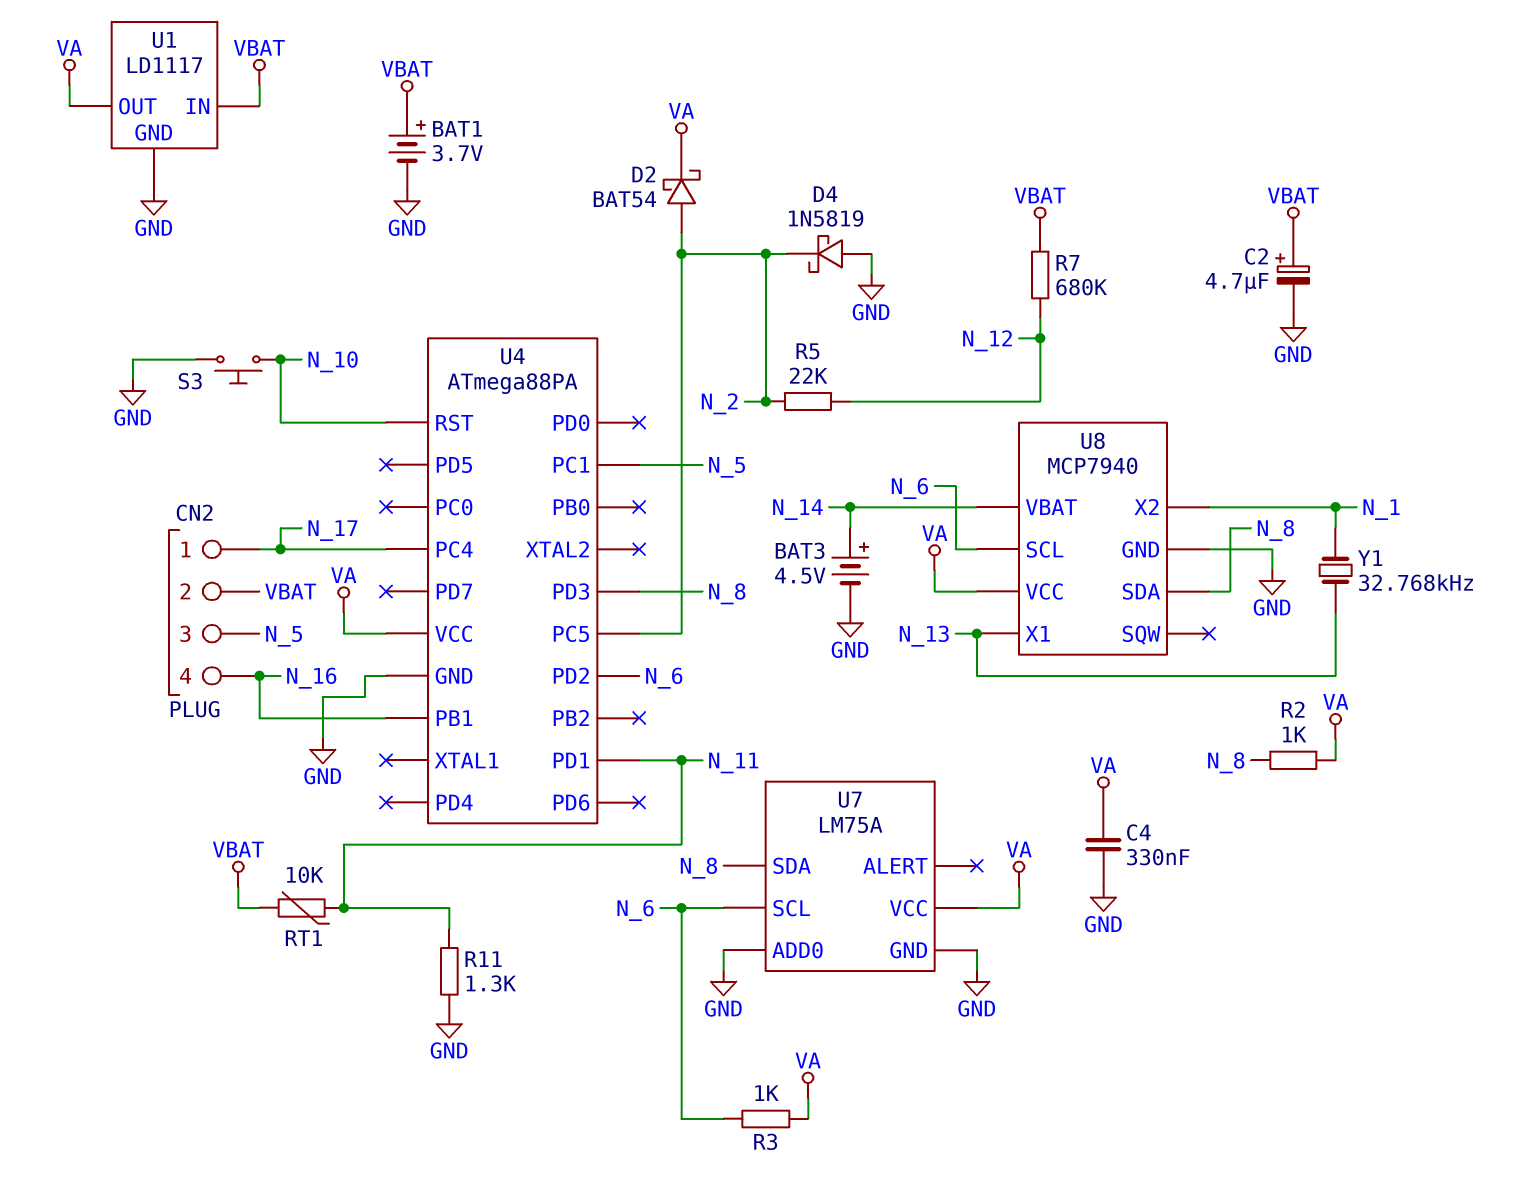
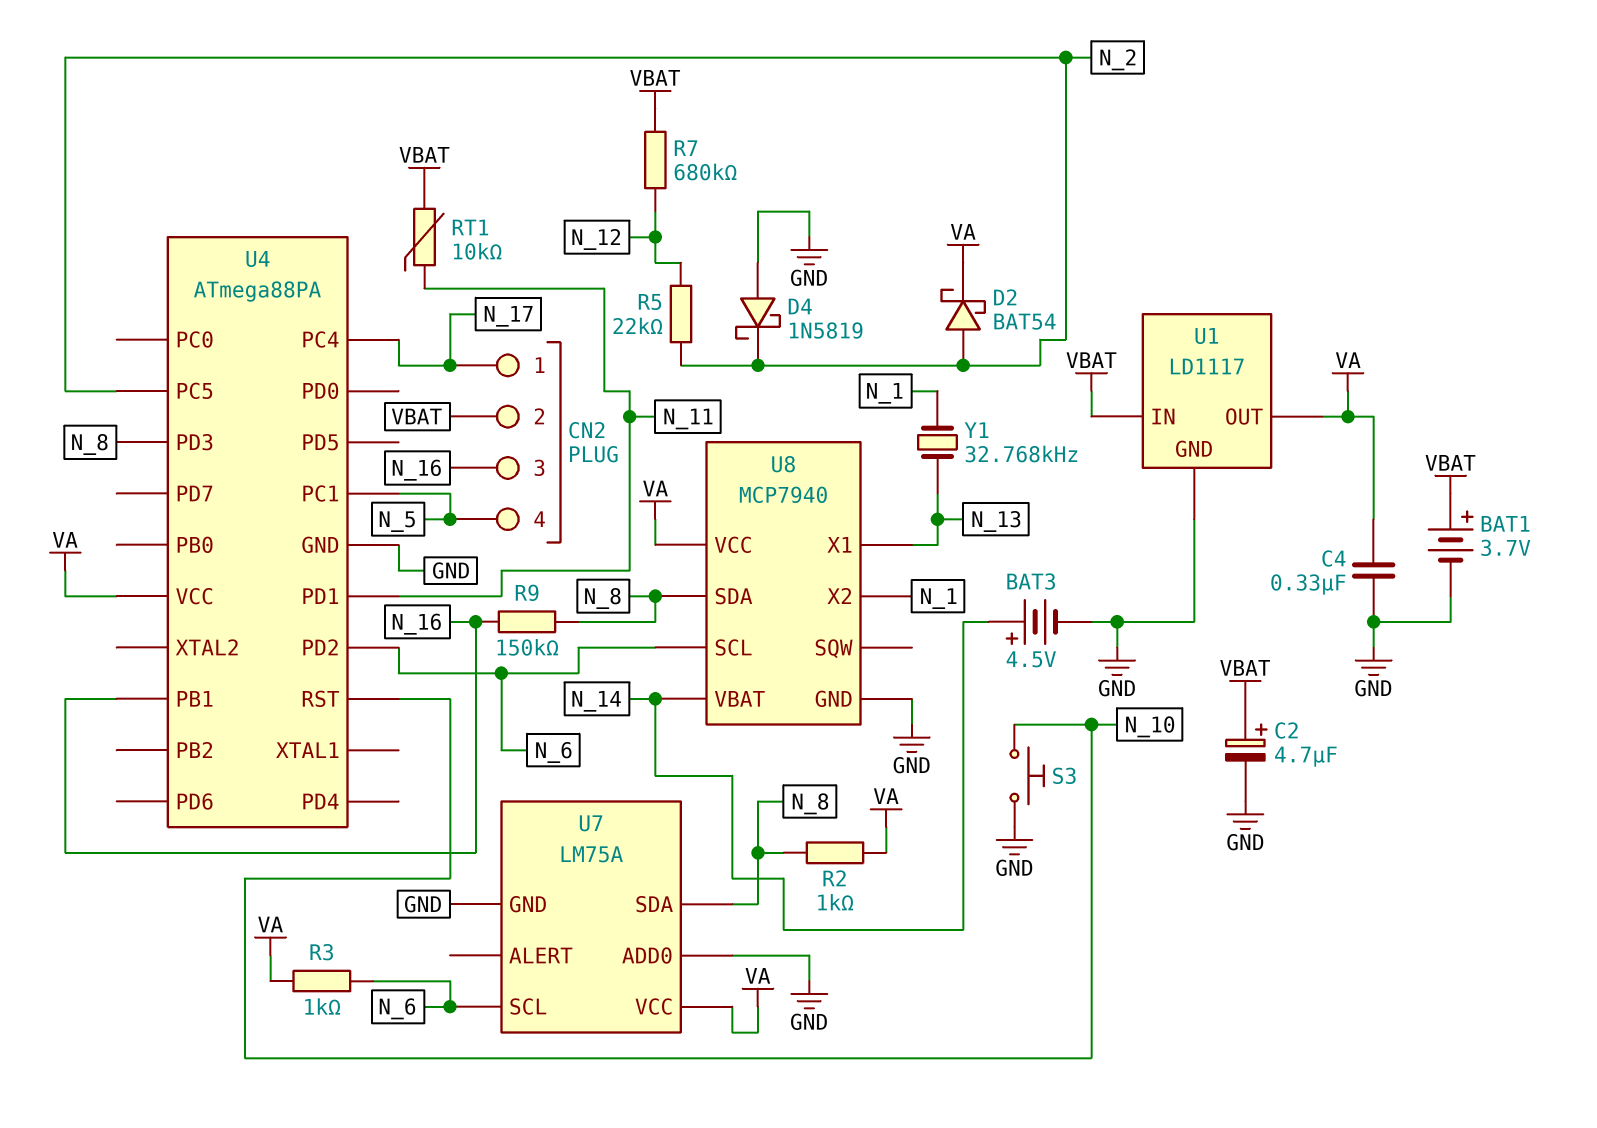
CN2 pin 3: N_5 -> N_16
CN2 pin 4: N_16 -> N_5
R9: none -> 150k (N_8, N_16)
R11: 1.3k (GND, N_11) -> none

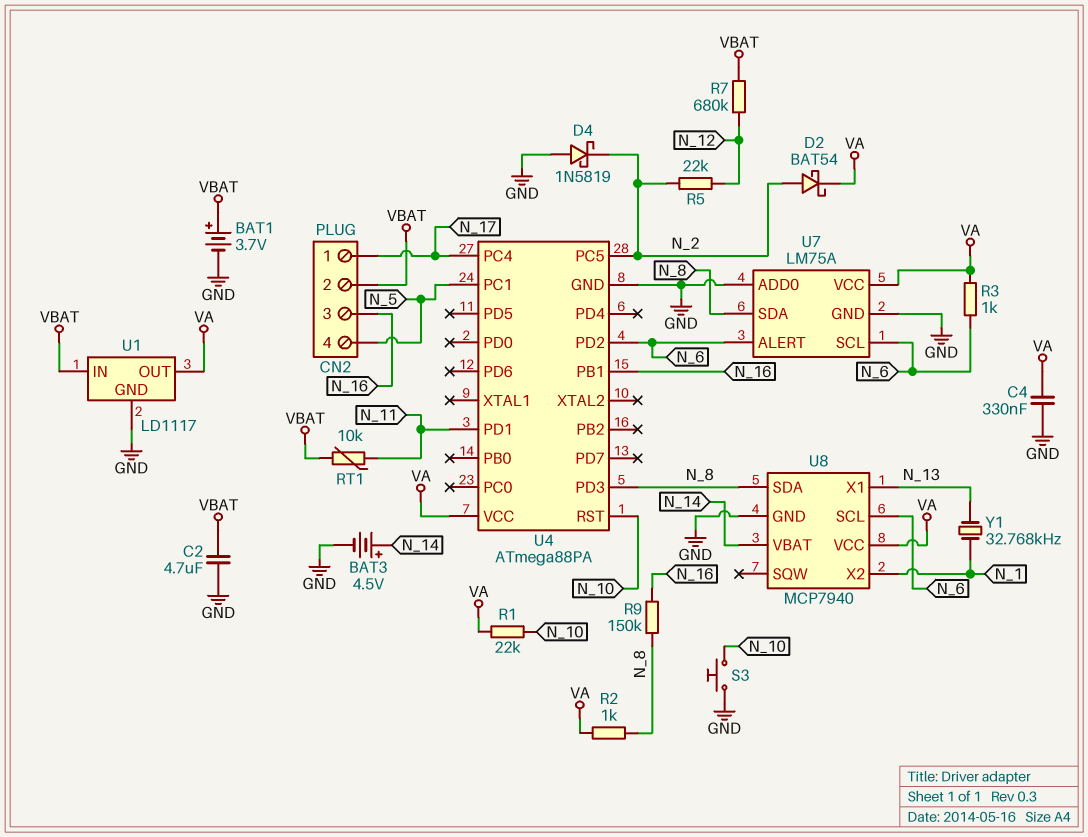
C2: 4.7uF (plus VBAT, minus GND) -> 4.7uF (GND, VBAT)
R1: none -> 22k (N_10, VA)
U7 pin ALERT: none -> N_6

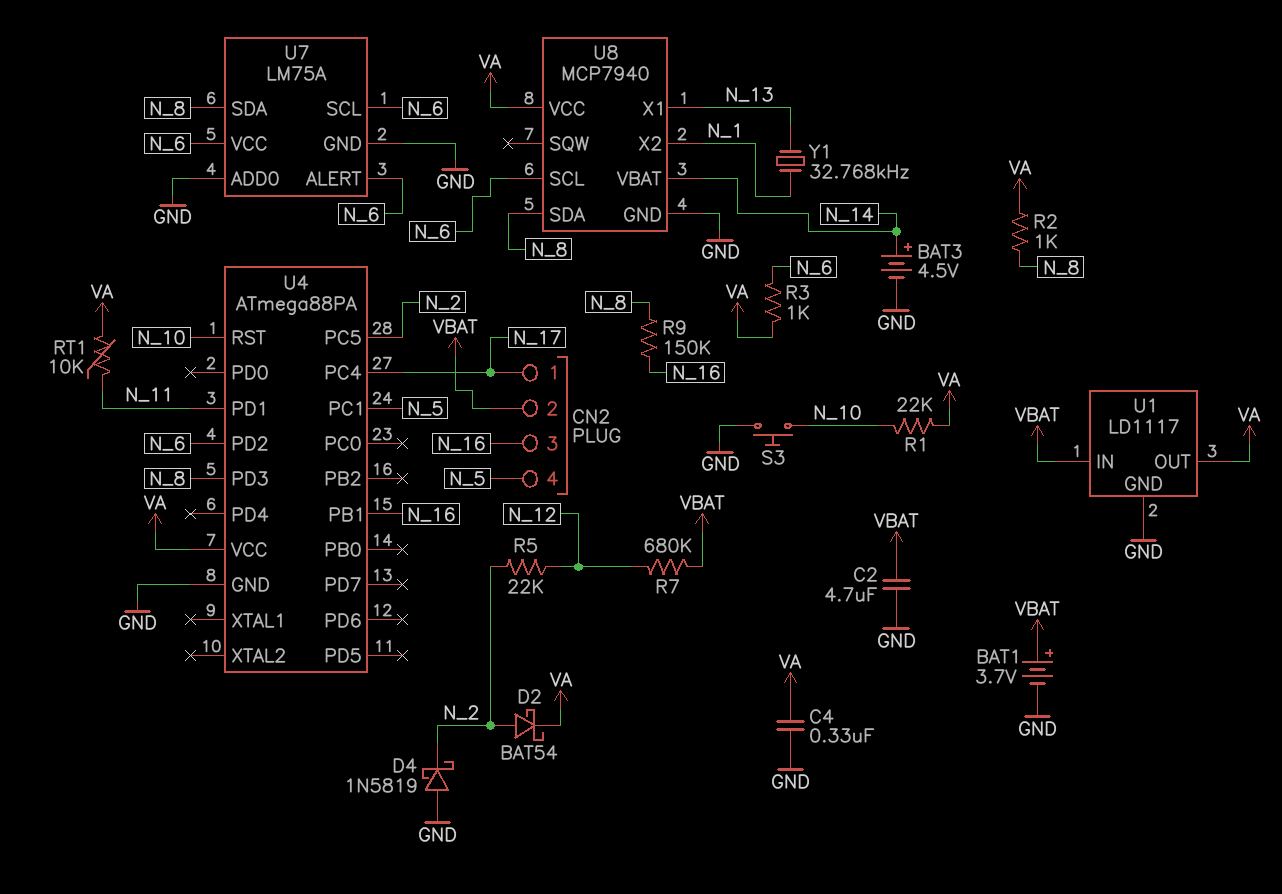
RT1: 10k (N_11, VBAT) -> 10k (N_11, VA)
U7 pin VCC: VA -> N_6

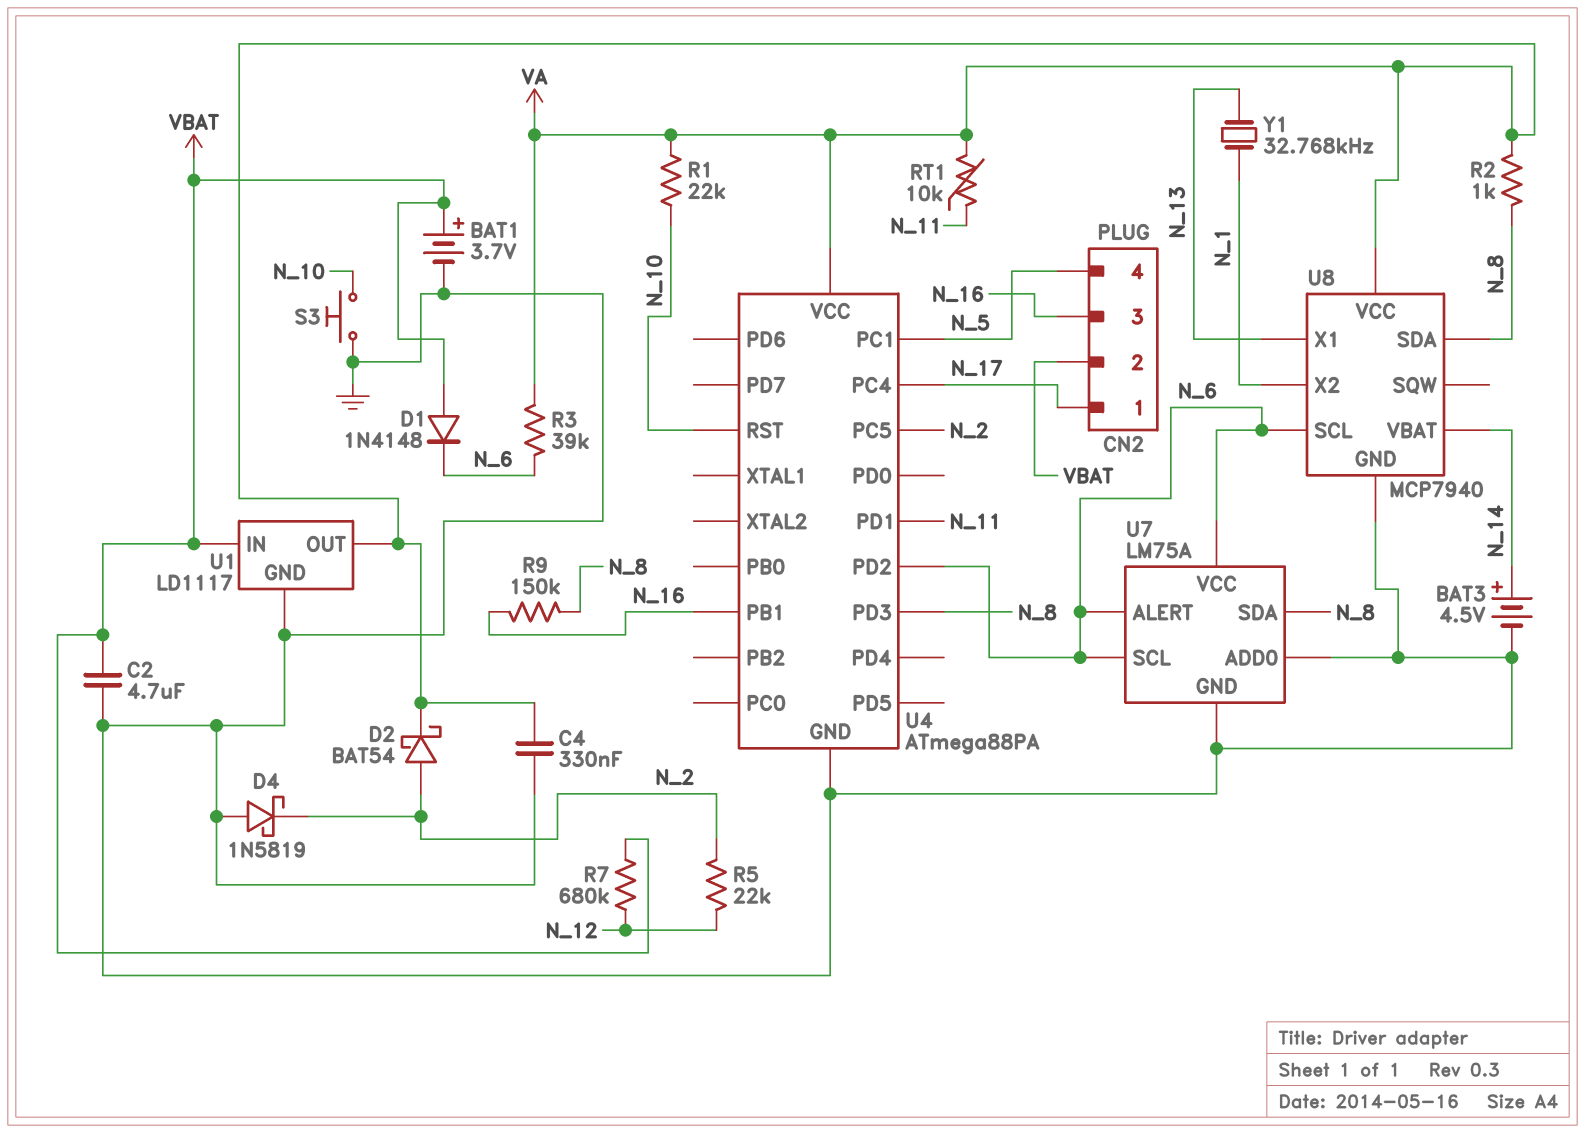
D1: none -> diode 1N4148 (A VBAT, K N_6)
R3: 1k (N_6, VA) -> 39k (N_6, VA)

